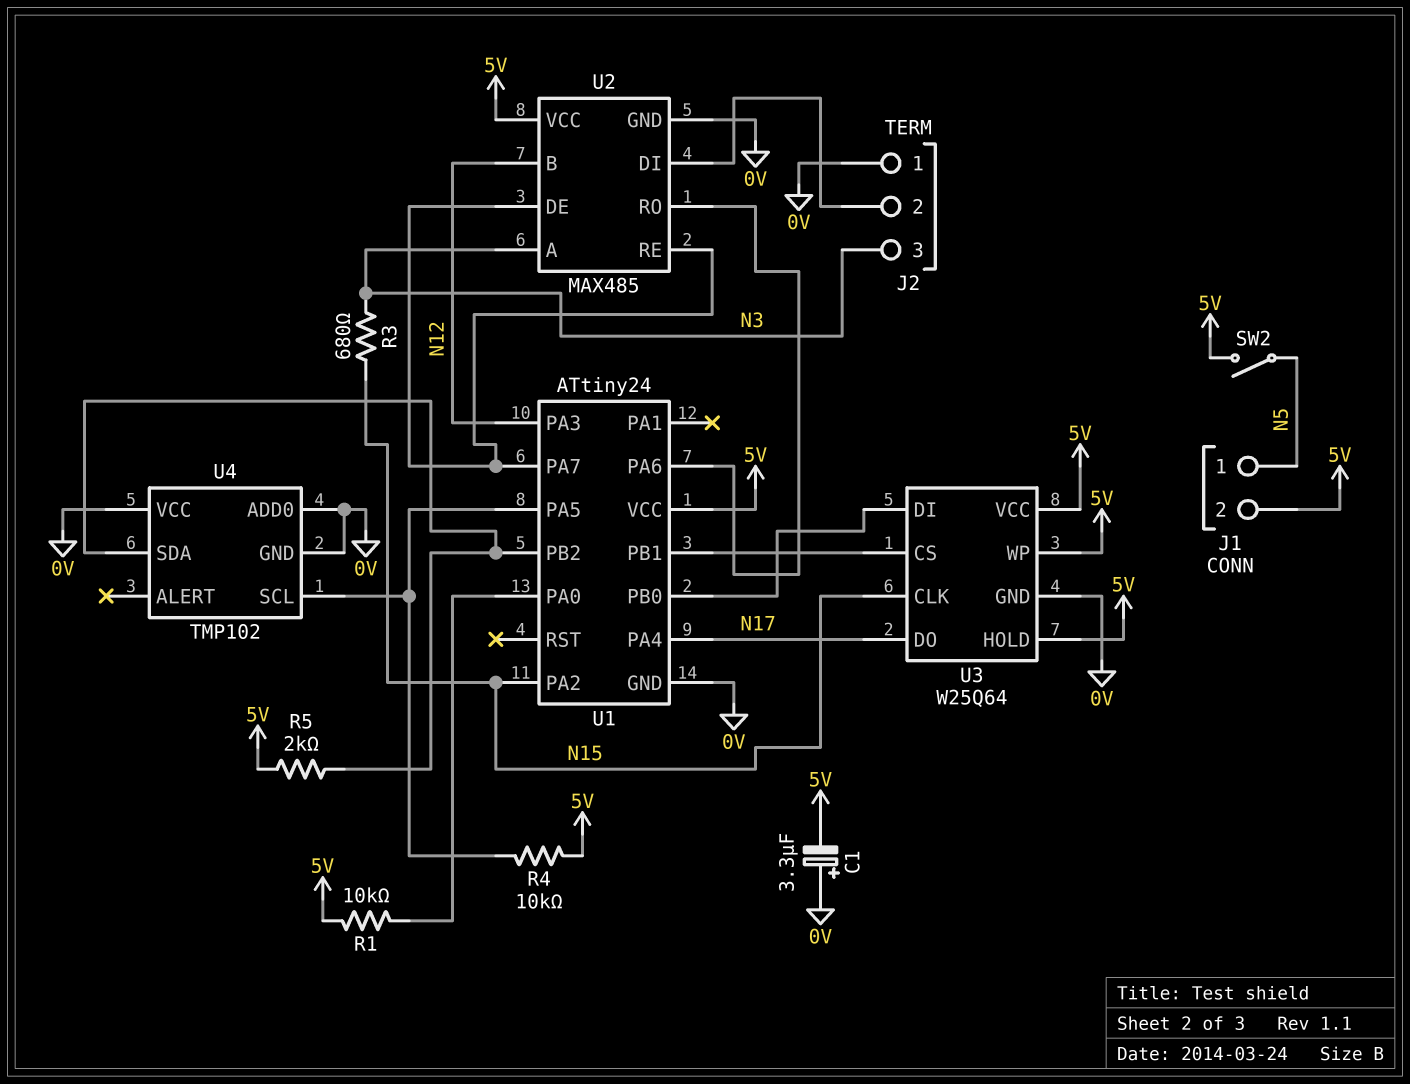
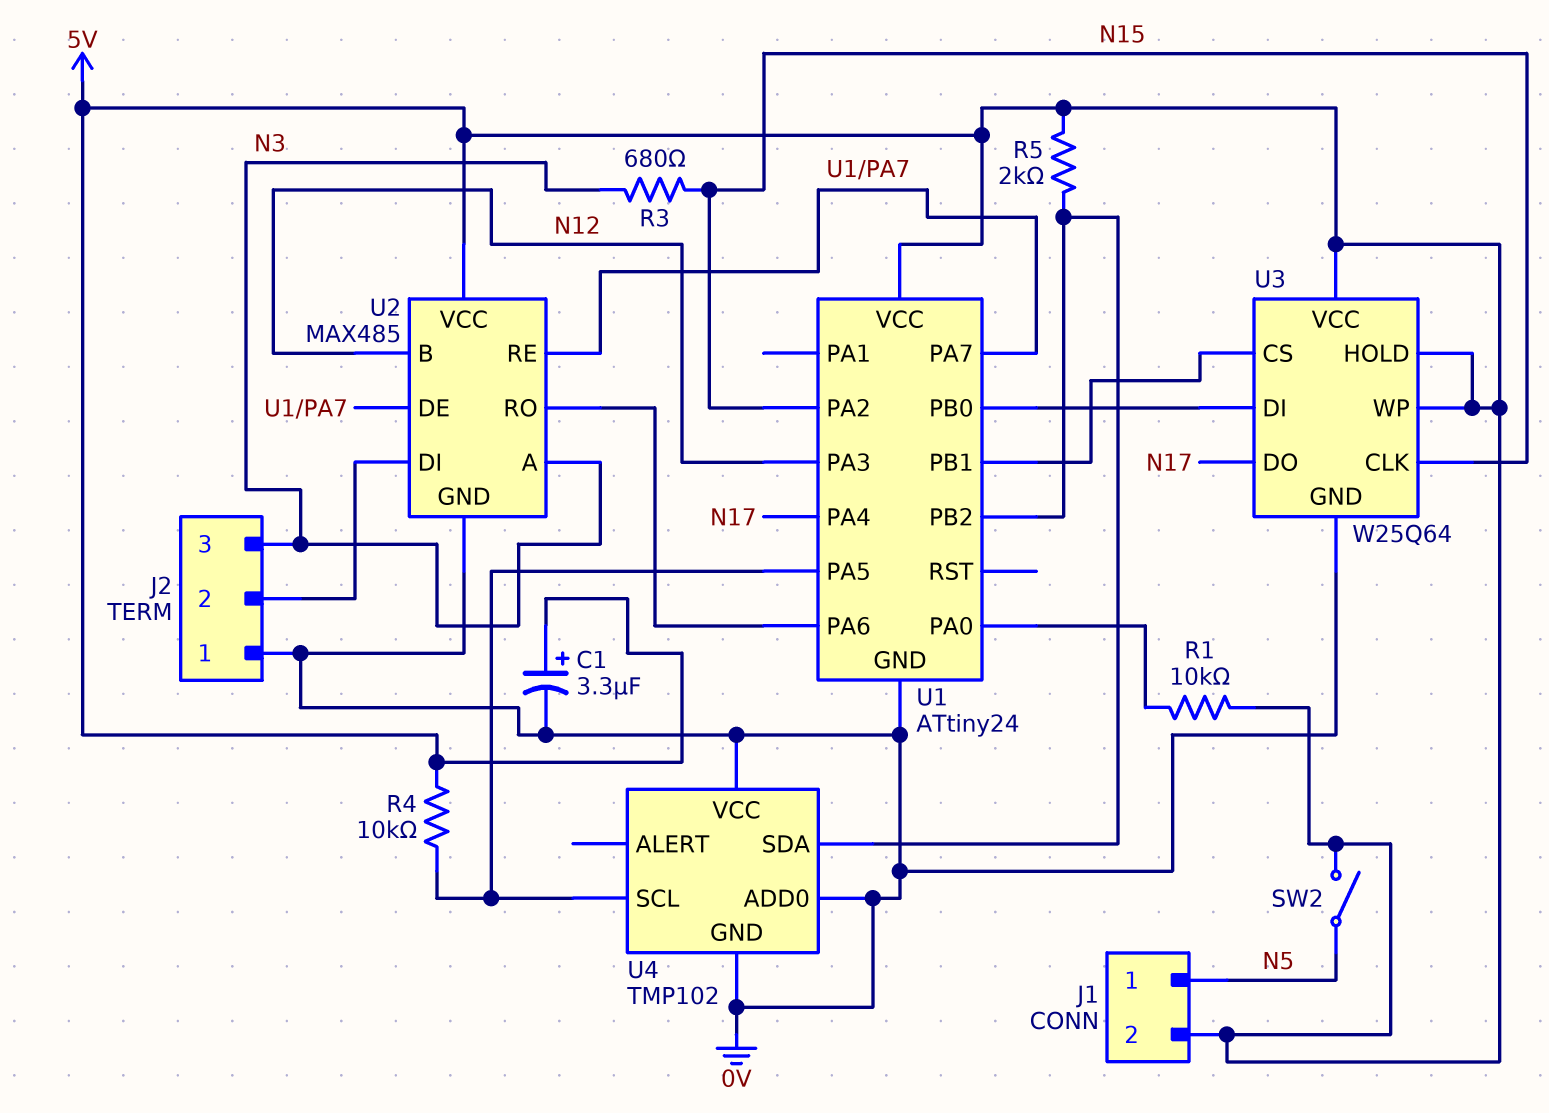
C1: 3.3uF (plus 0V, minus 5V) -> 3.3uF (plus 5V, minus 0V)

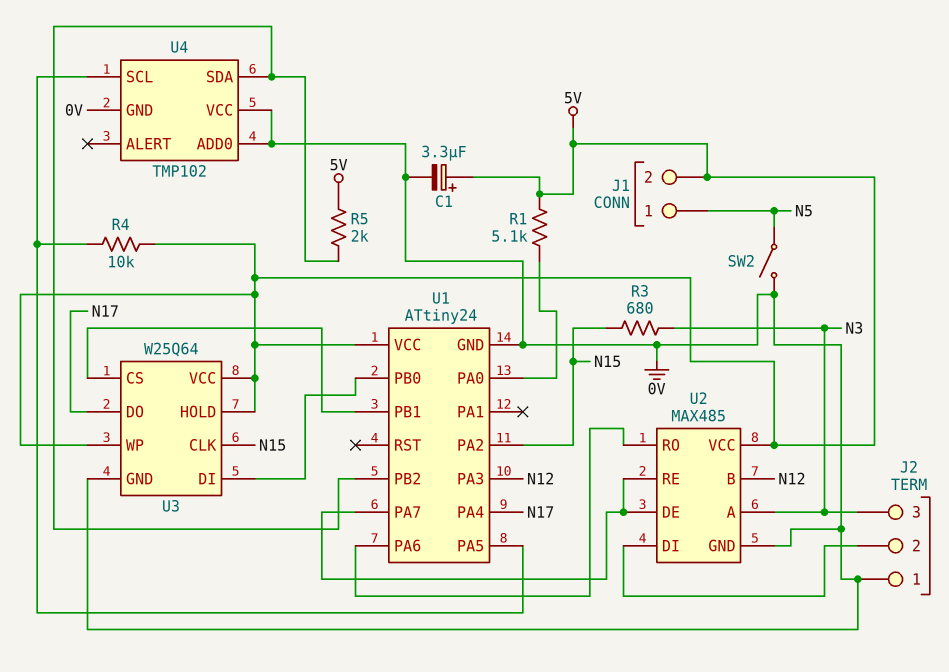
R1: 10k (5V, U1/PA0) -> 5.1k (5V, U1/PA0)
SW2: switch (5V, N5) -> switch (0V, N5)

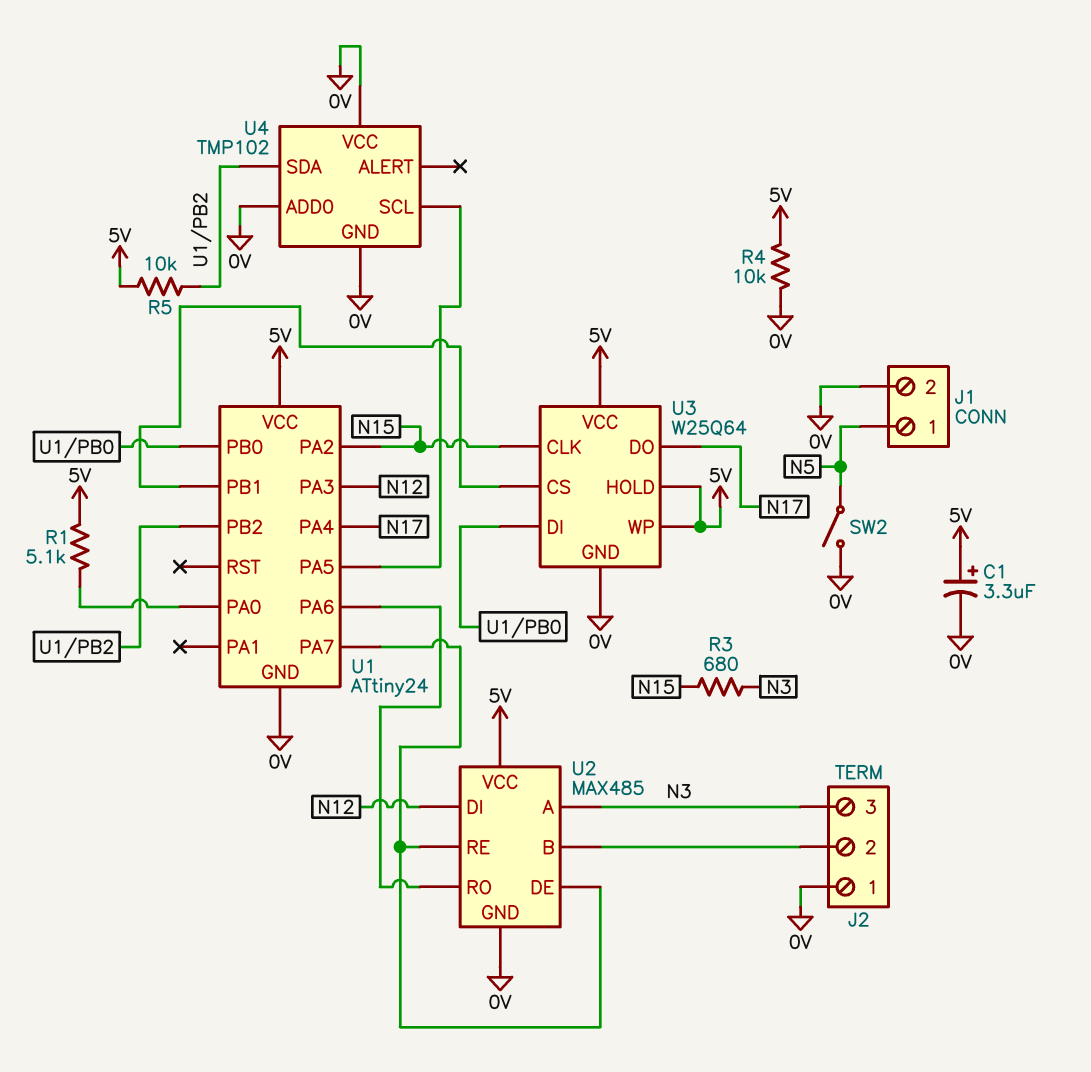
J1 pin 2: 5V -> 0V
R4: 10k (5V, U1/PA5) -> 10k (0V, 5V)
R5: 2k (5V, U1/PB2) -> 10k (5V, U1/PB2)
U2 pin B: N12 -> J2/2
U2 pin DI: J2/2 -> N12

